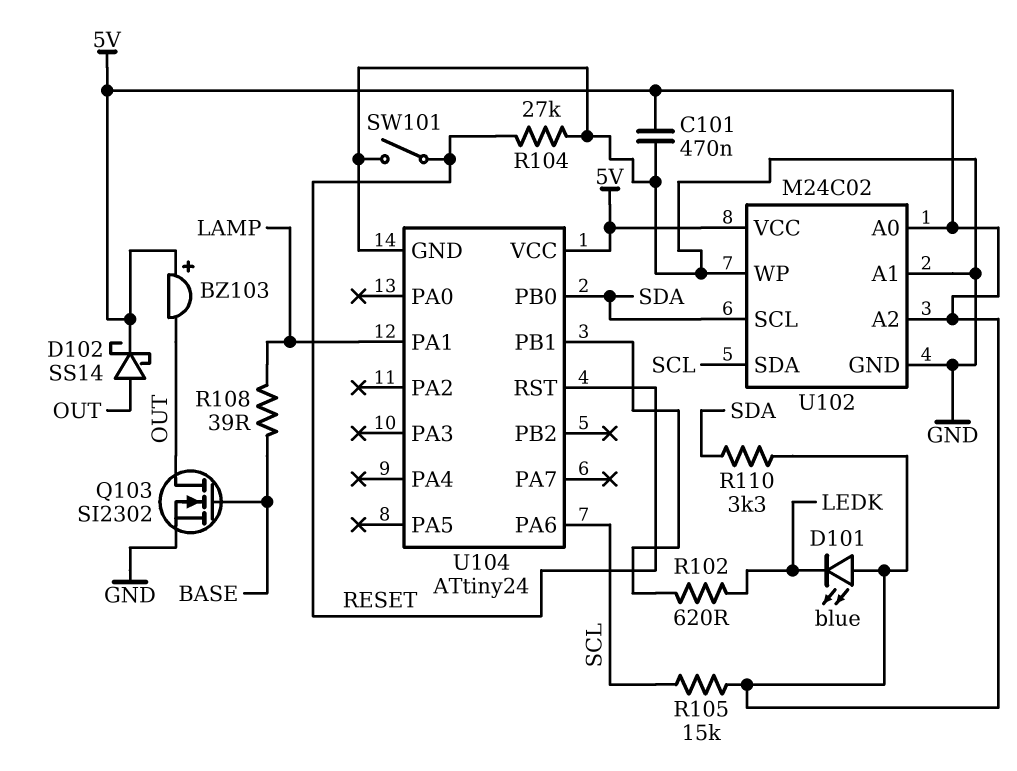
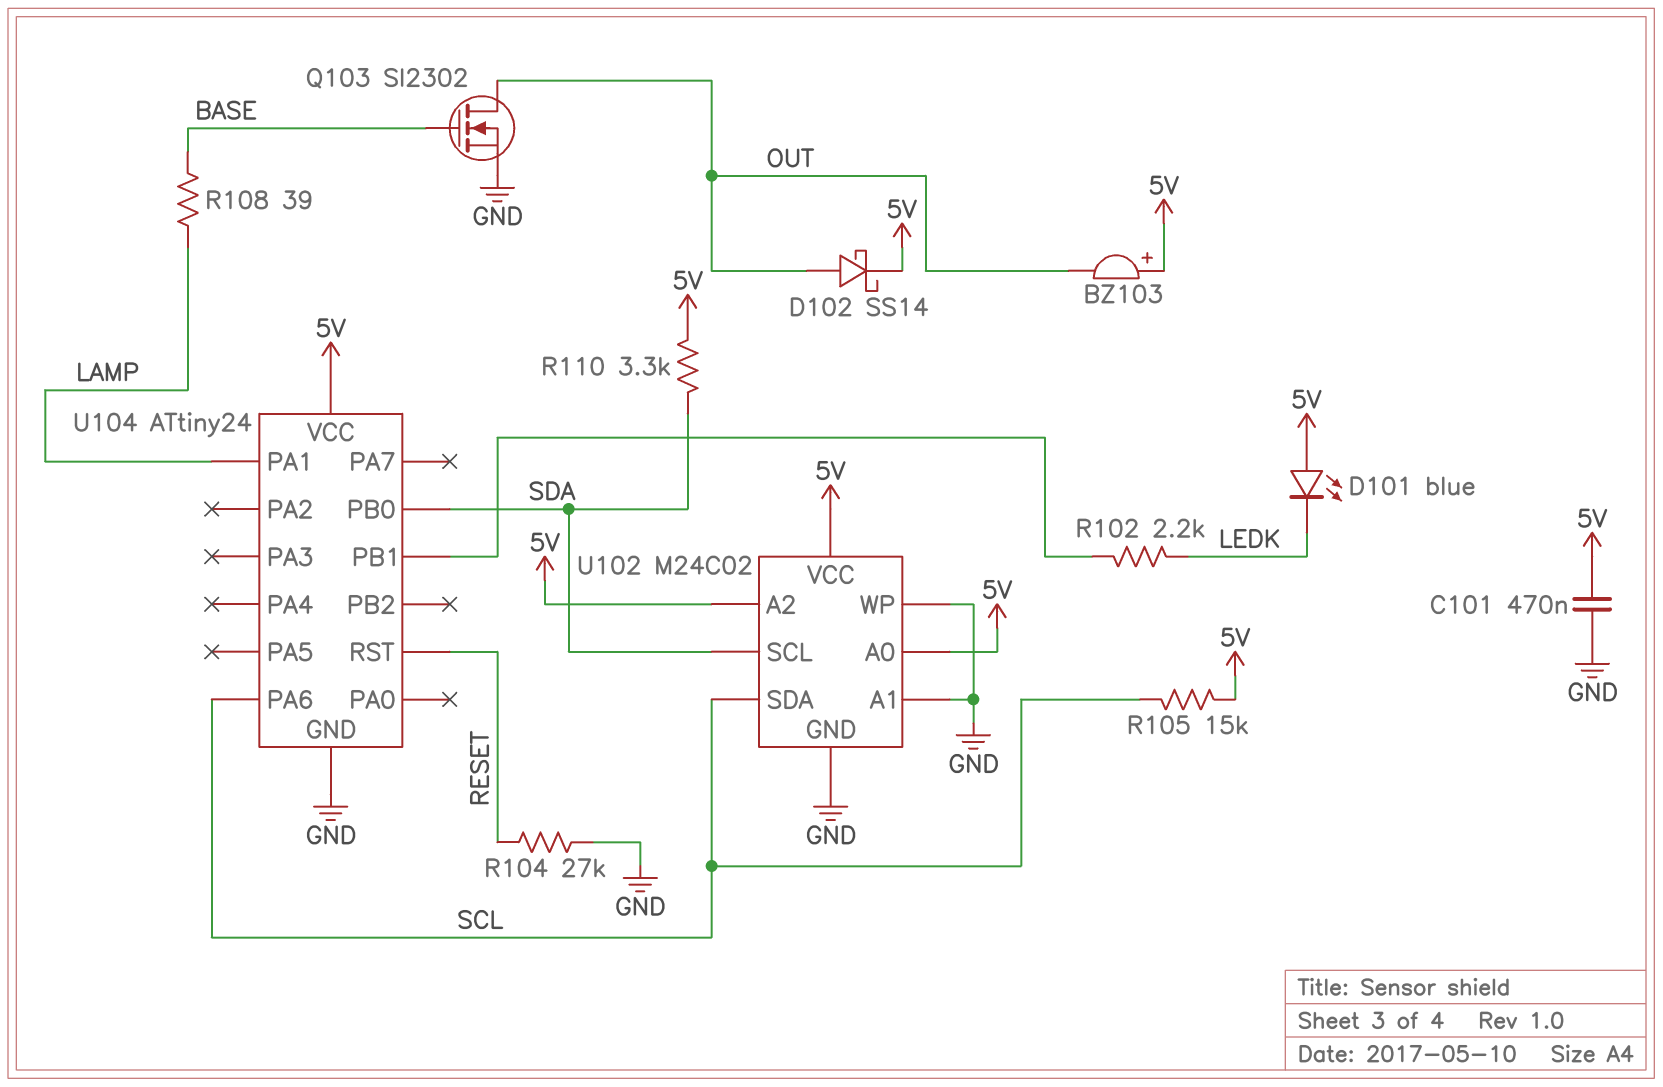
R102: 620 (LEDK, U104/PB1) -> 2.2k (LEDK, U104/PB1)
SW101: switch (GND, RESET) -> none

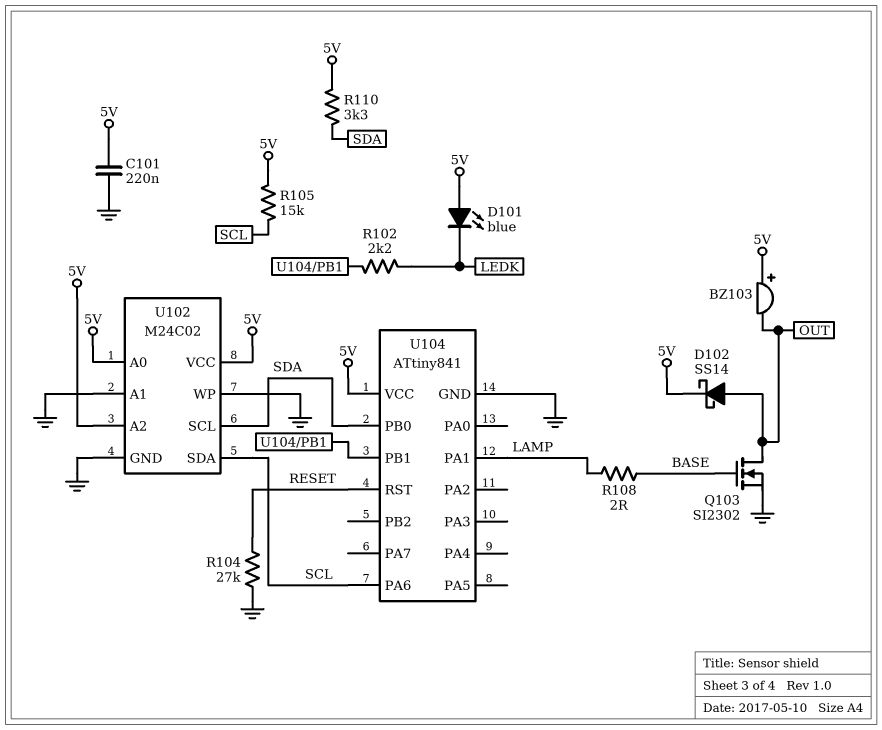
C101: 470nF (5V, GND) -> 220nF (5V, GND)
R108: 39 (BASE, LAMP) -> 2 (BASE, LAMP)
U104: ATtiny24 -> ATtiny841

